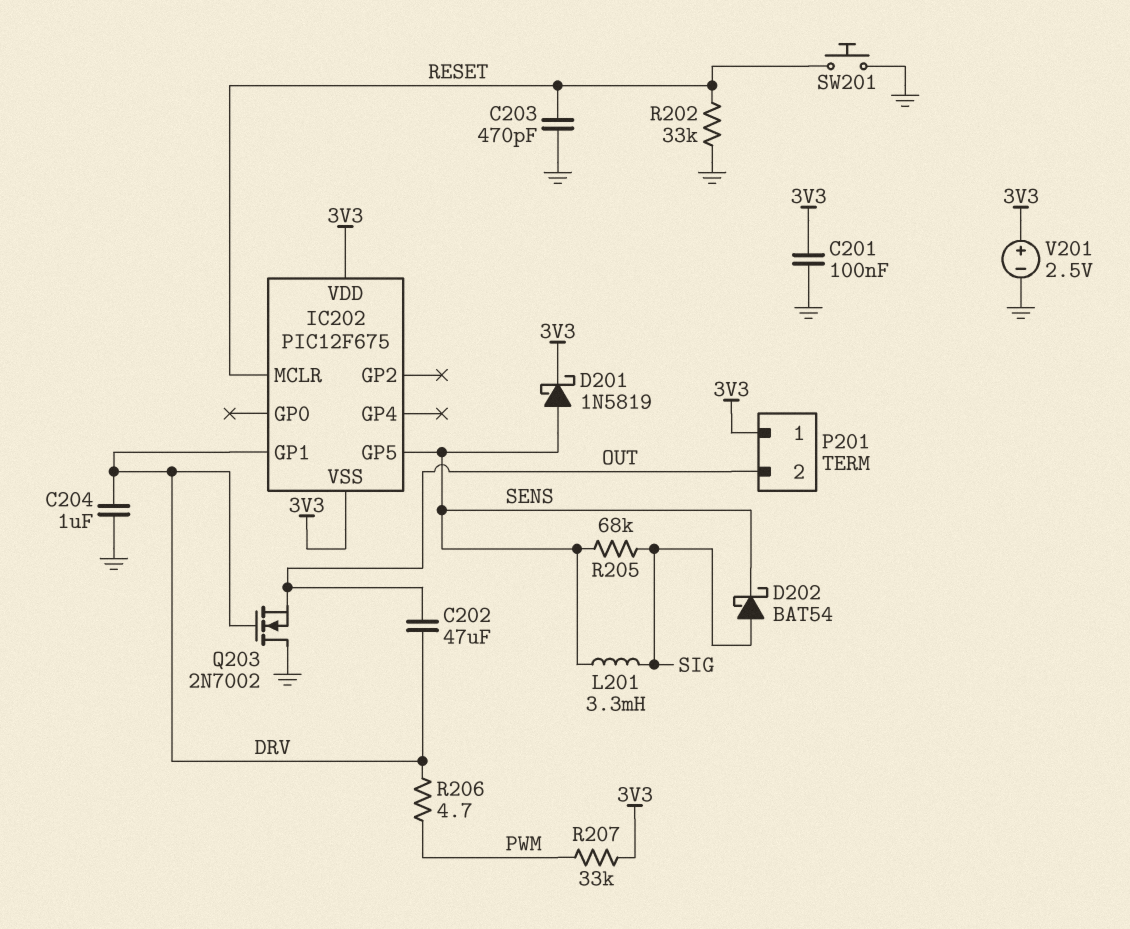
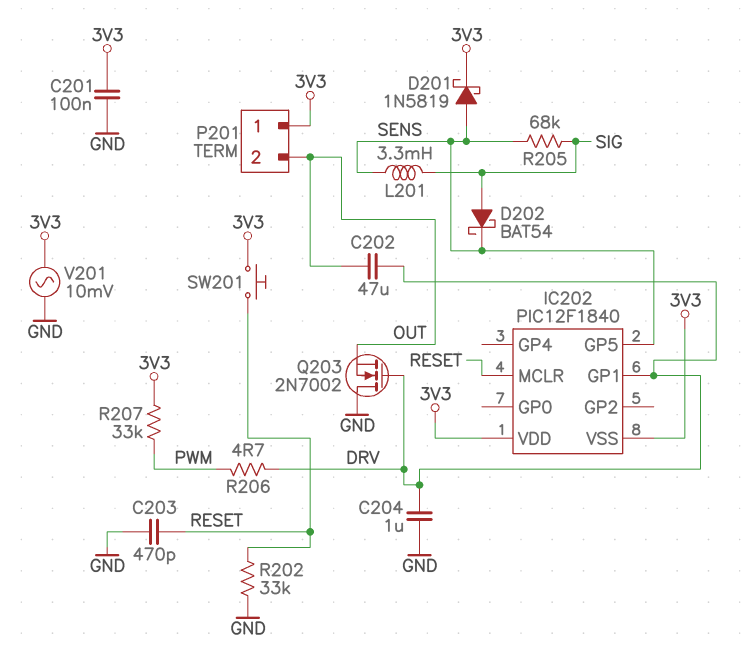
IC202: PIC12F675 -> PIC12F1840
SW201: button (GND, RESET) -> button (3V3, RESET)
V201: 2.5V (plus 3V3, minus GND) -> AC 10mV (3V3, GND)

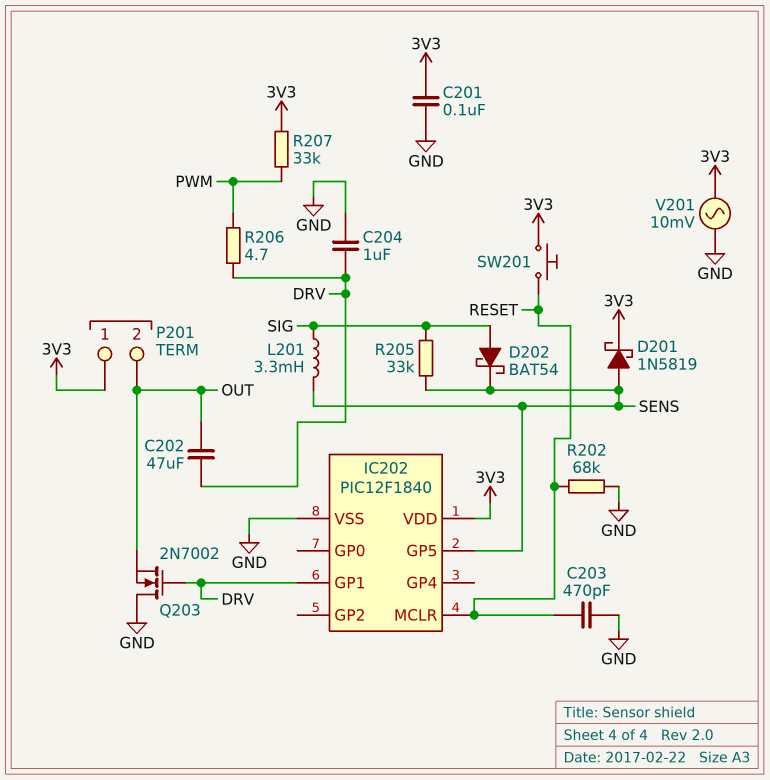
IC202 pin VSS: 3V3 -> GND
R202: 33k (GND, RESET) -> 68k (GND, RESET)
R205: 68k (SENS, SIG) -> 33k (SENS, SIG)

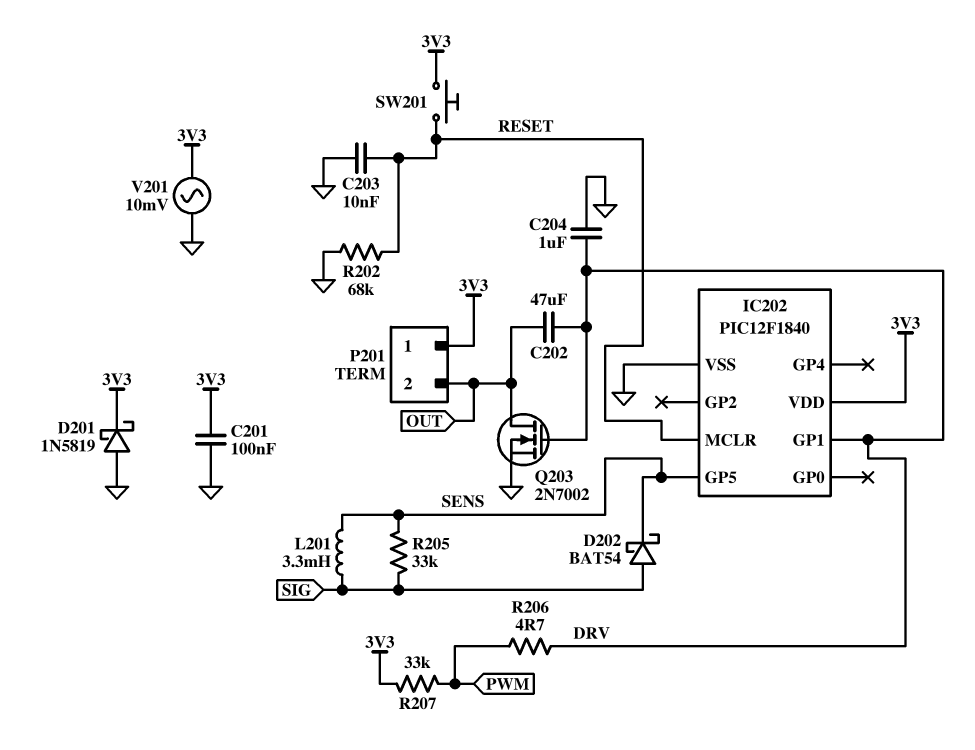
C203: 470pF (GND, RESET) -> 10nF (GND, RESET)
D201: schottky 1N5819 (A SENS, K 3V3) -> schottky 1N5819 (A GND, K 3V3)
Q203: NMOS 2N7002 (G DRV, D GND, S OUT) -> NMOS 2N7002 (G DRV, D OUT, S GND)

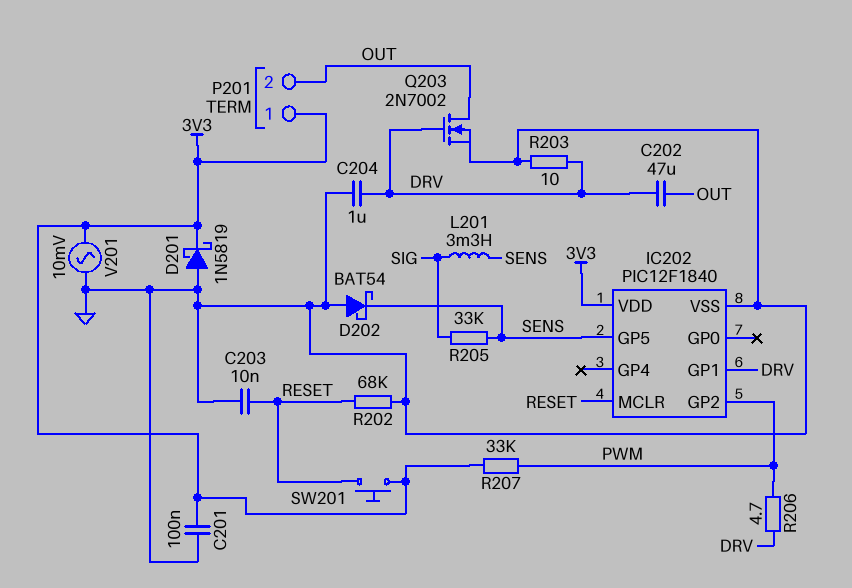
D202: schottky BAT54 (A SIG, K SENS) -> schottky BAT54 (A GND, K SENS)
IC202 pin GP2: none -> PWM
R203: none -> 10 (DRV, GND)

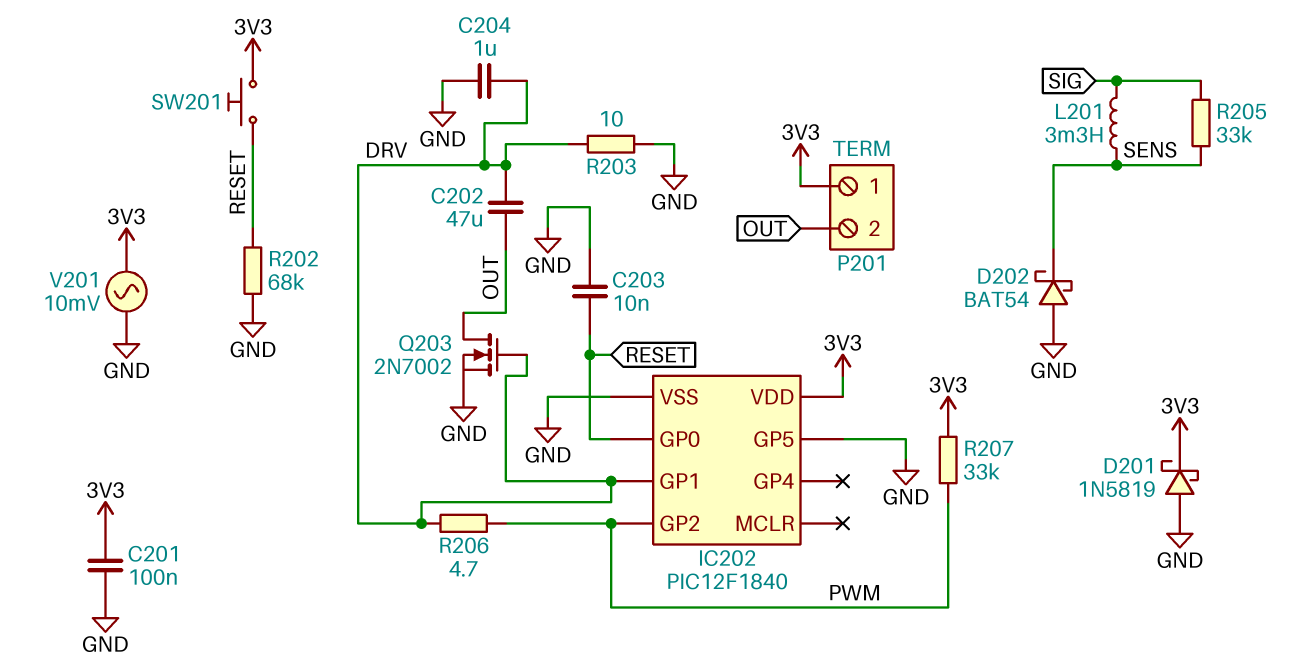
IC202 pin GP0: none -> RESET
IC202 pin GP5: SENS -> GND
IC202 pin MCLR: RESET -> none

